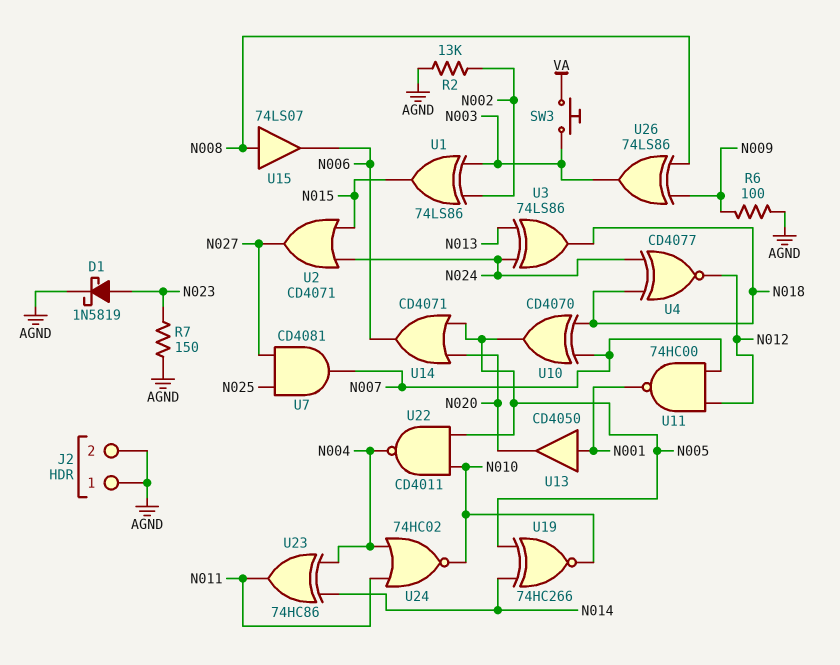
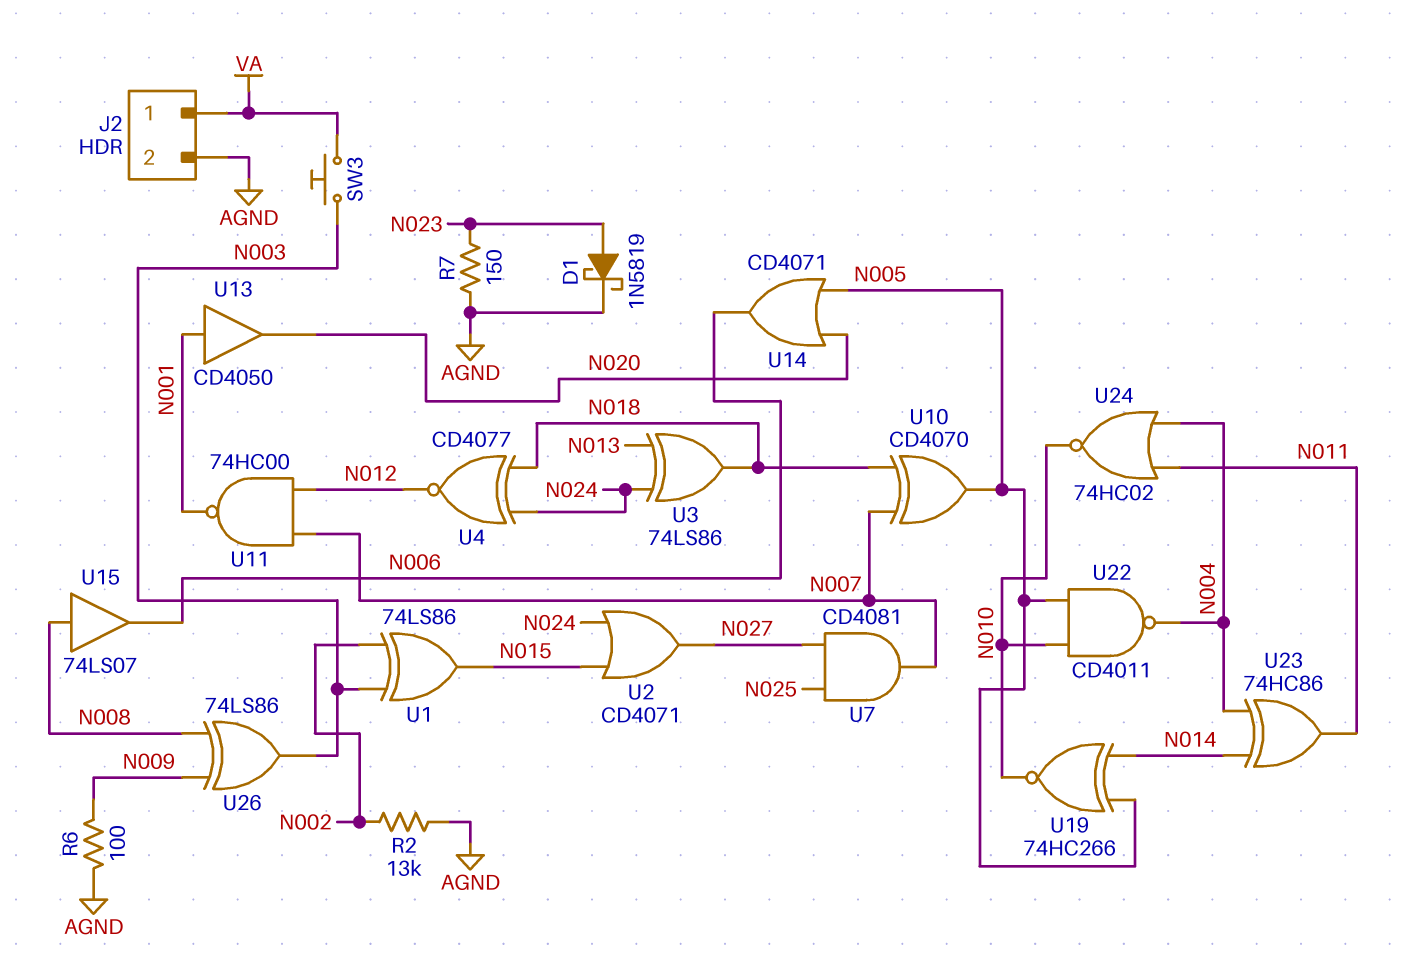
J2 pin 1: AGND -> VA

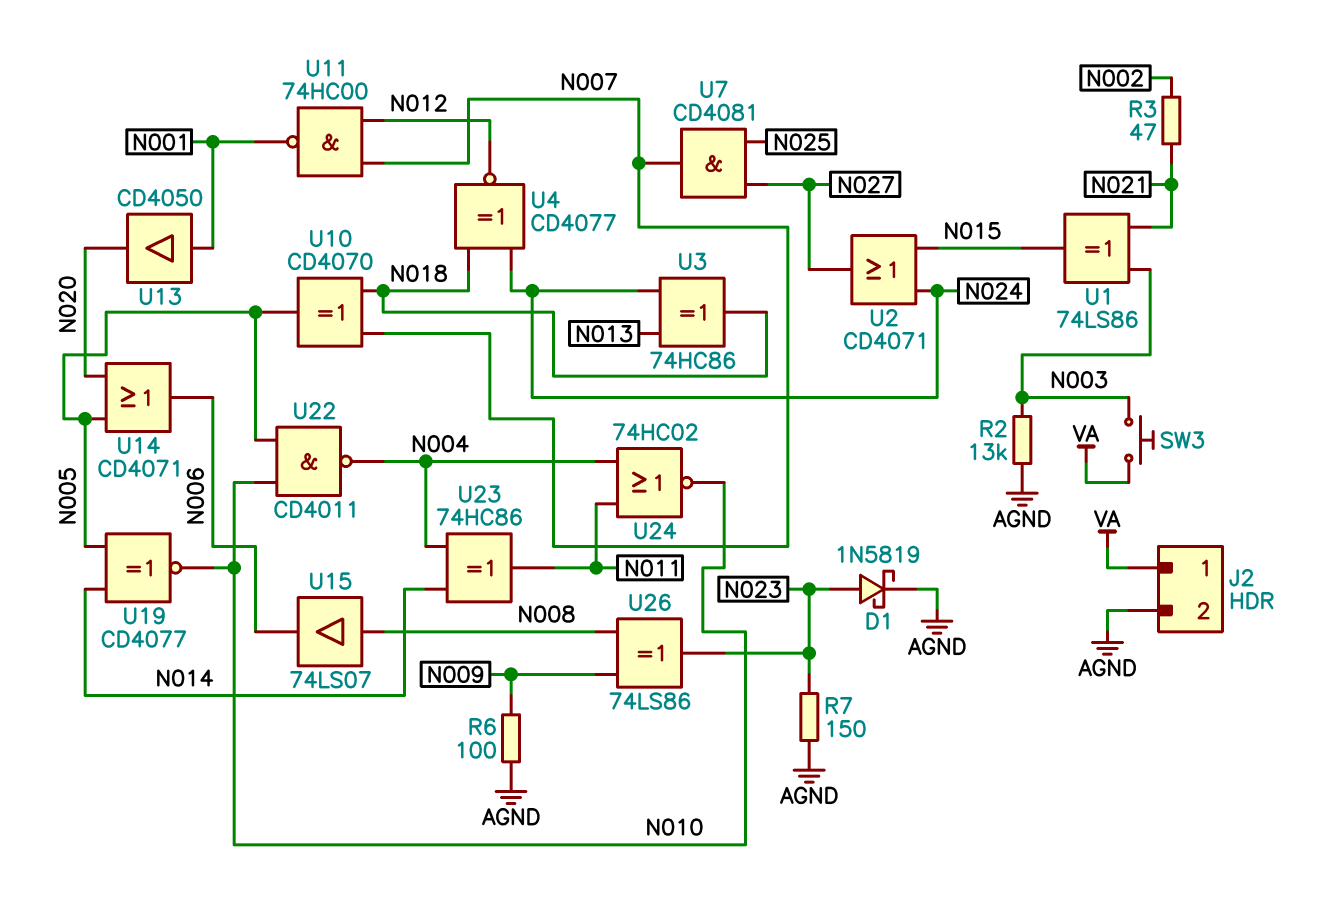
R2: 13k (AGND, N002) -> 13k (AGND, N003)
R3: none -> 47 (N002, N021)
U1: XOR 74LS86 (in N002, in N003, out N015) -> XOR 74LS86 (in N003, in N021, out N015)
U3: XOR 74LS86 (in N013, in N024, out N018) -> XOR 74HC86 (in N013, in N024, out N018)
U19: XNOR 74HC266 (in N005, in N014, out N010) -> XNOR CD4077 (in N005, in N014, out N010)
U26: XOR 74LS86 (in N008, in N009, out N003) -> XOR 74LS86 (in N008, in N009, out N023)

